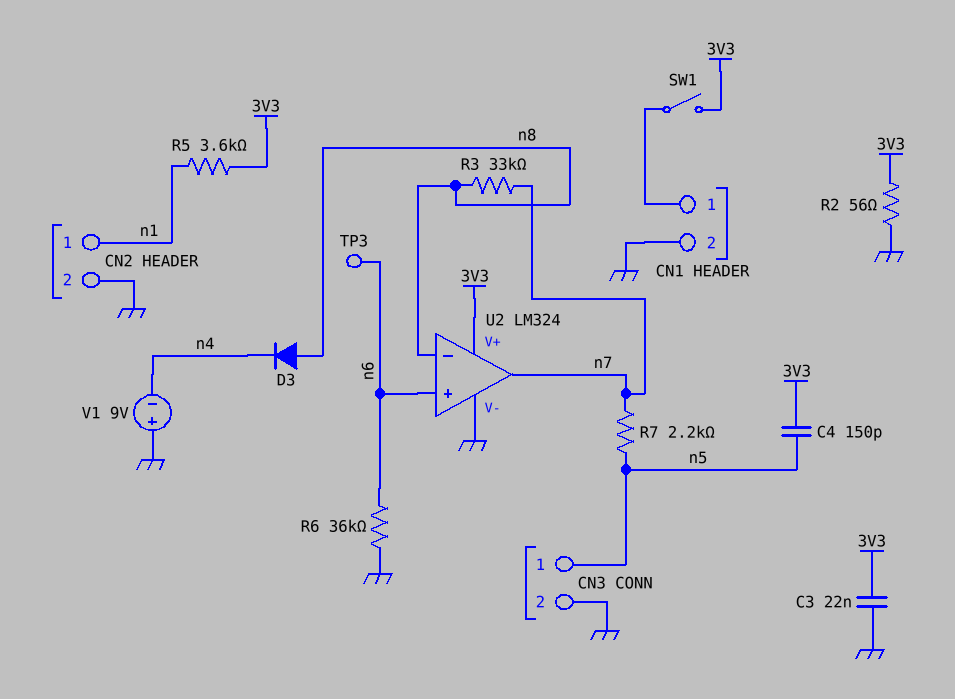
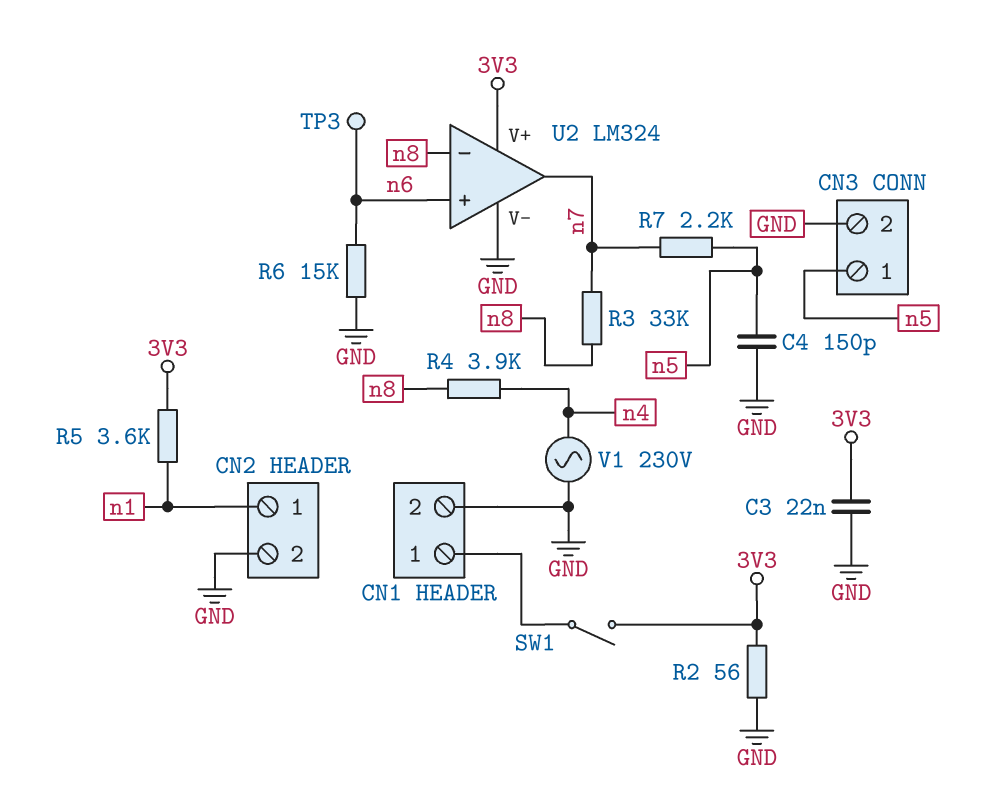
C4: 150pF (3V3, n5) -> 150pF (GND, n5)
D3: diode (A n8, K n4) -> none
R4: none -> 3.9k (n4, n8)
R6: 36k (GND, n6) -> 15k (GND, n6)
V1: 9V (plus GND, minus n4) -> AC 230V (GND, n4)

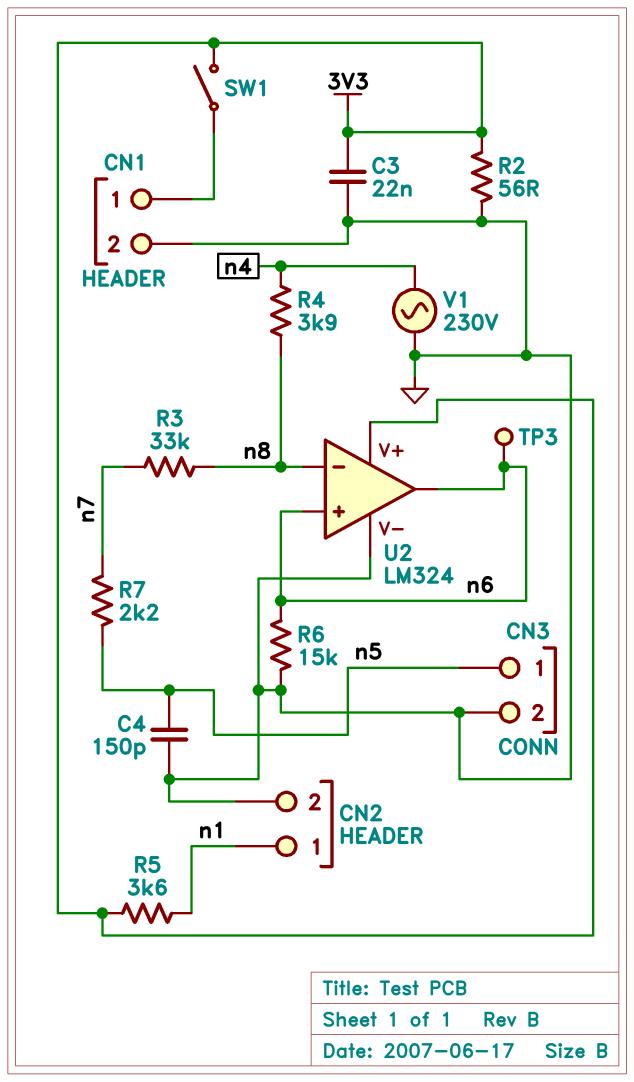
U2 pin out: n7 -> n6

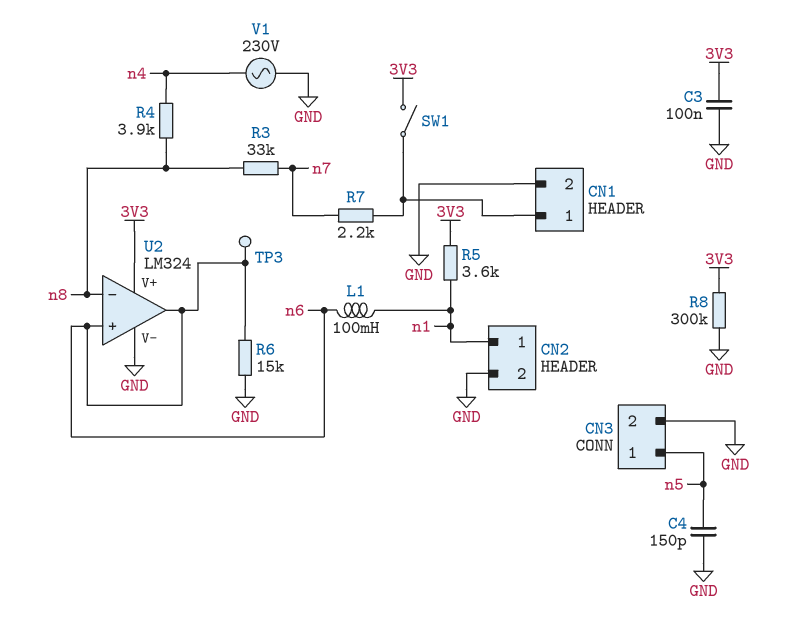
C3: 22nF (3V3, GND) -> 100nF (3V3, GND)
L1: none -> 100mH (n1, n6)
R2: 56 (3V3, GND) -> none
R7: 2.2k (n5, n7) -> 2.2k (CN1/1, n7)
R8: none -> 300k (3V3, GND)

